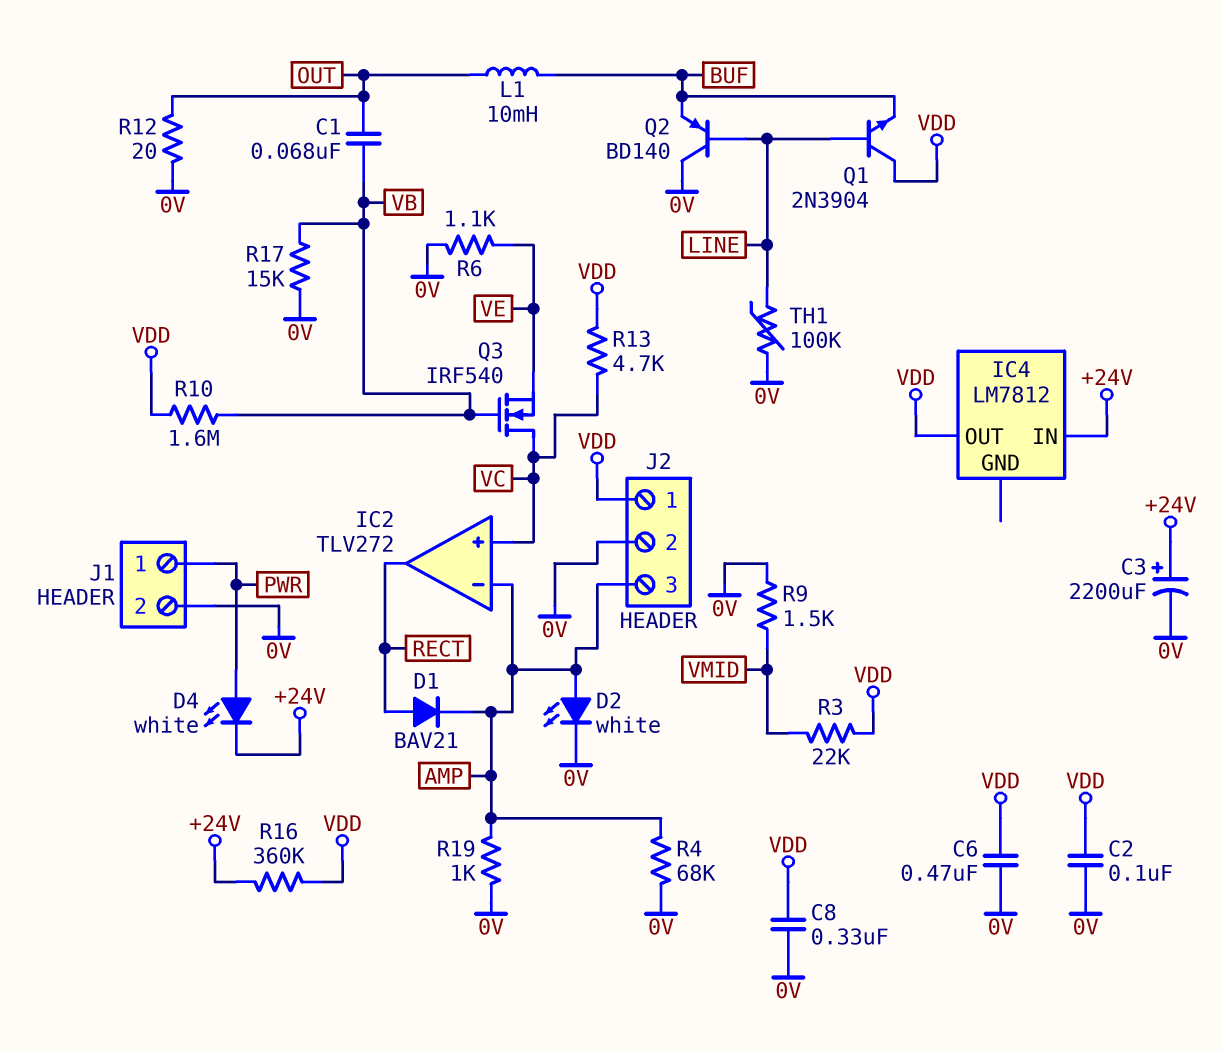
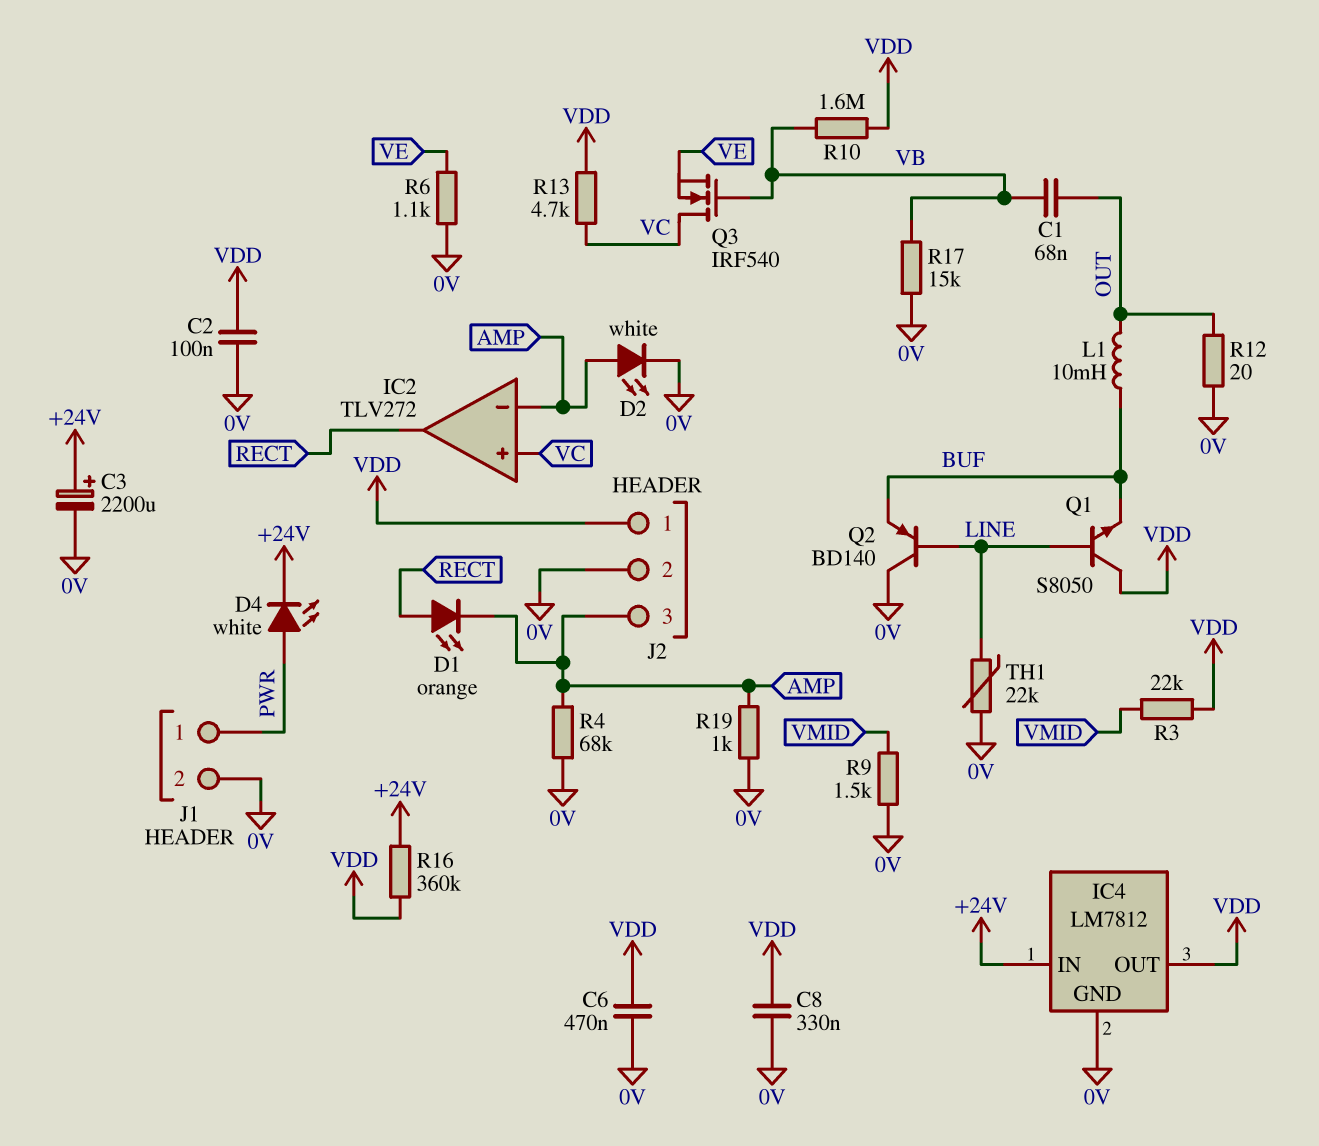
D1: diode BAV21 (A RECT, K AMP) -> LED orange (A RECT, K AMP)
IC4 pin GND: none -> 0V
Q1: NPN 2N3904 (B LINE, C VDD, E BUF) -> NPN S8050 (B LINE, C VDD, E BUF)
TH1: 100k (0V, LINE) -> 22k (0V, LINE)

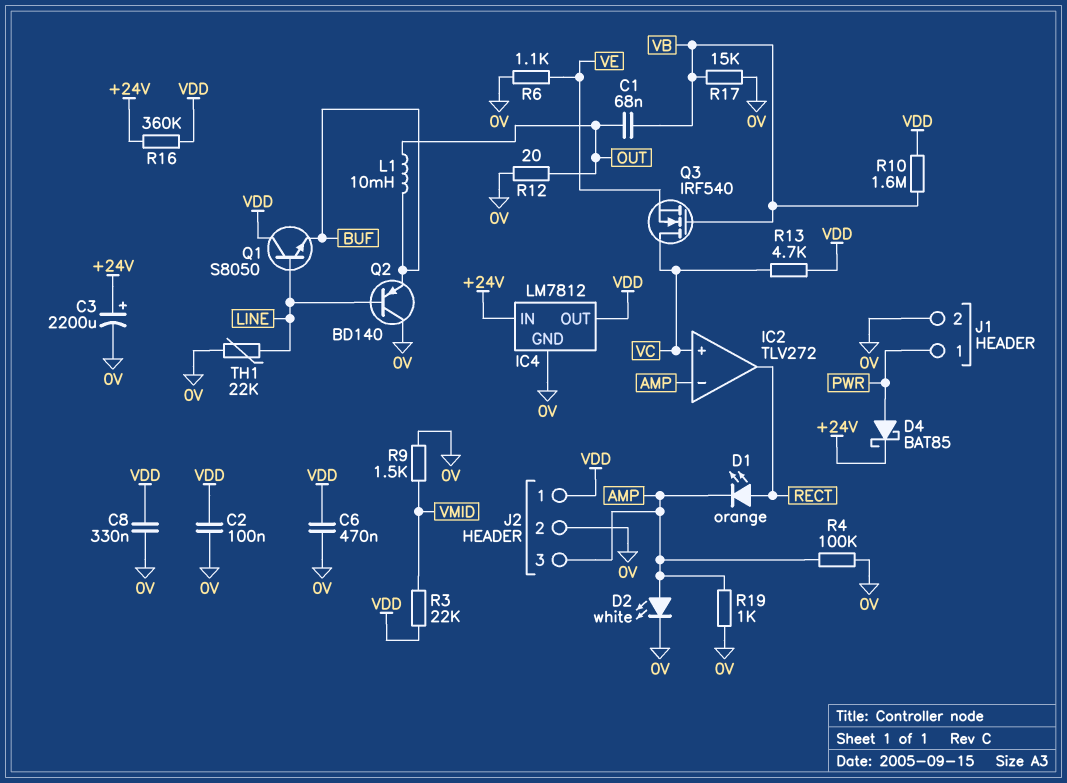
D4: LED white (A PWR, K +24V) -> schottky BAT85 (A PWR, K +24V)
R4: 68k (0V, AMP) -> 100k (0V, AMP)

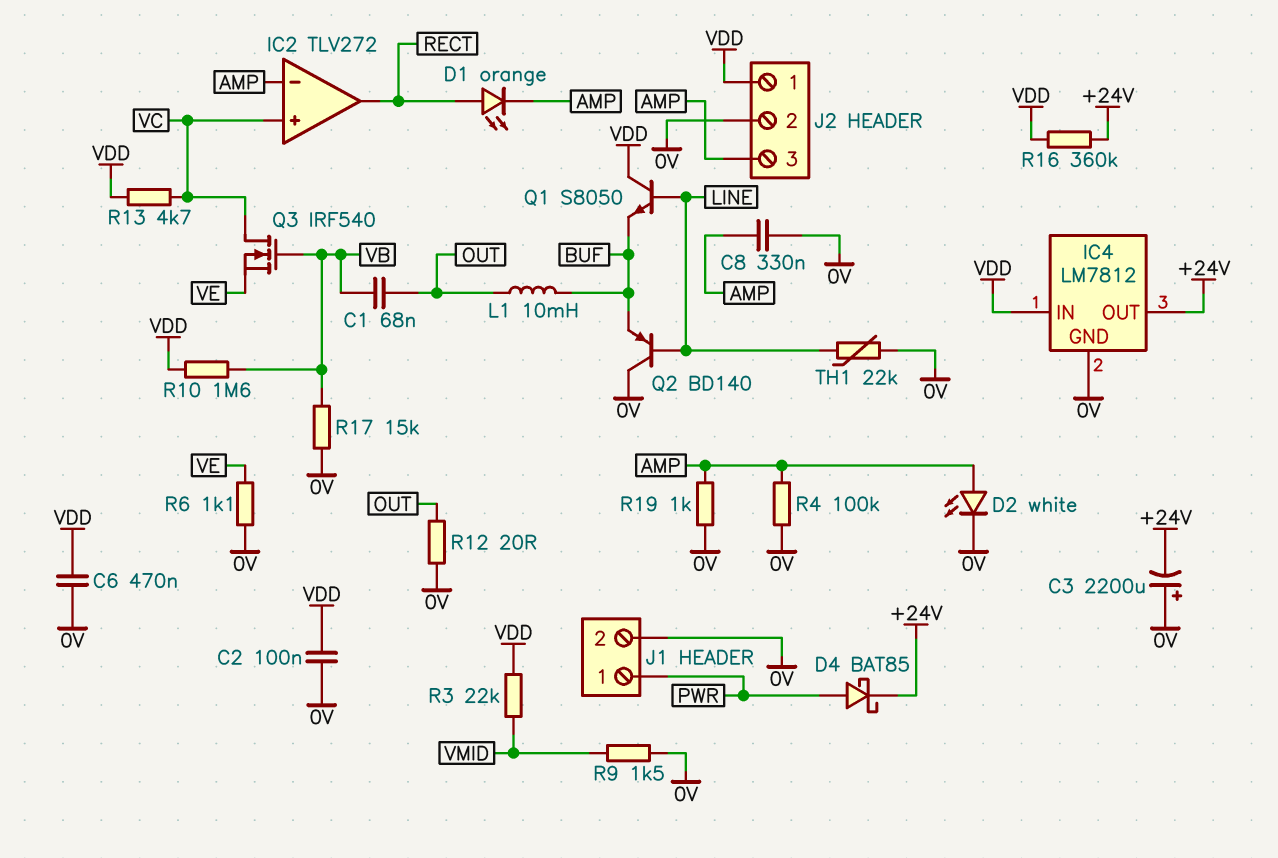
C3: 2200uF (plus +24V, minus 0V) -> 2200uF (plus 0V, minus +24V)
C8: 330nF (0V, VDD) -> 330nF (0V, AMP)
IC4 pin IN: +24V -> VDD
IC4 pin OUT: VDD -> +24V

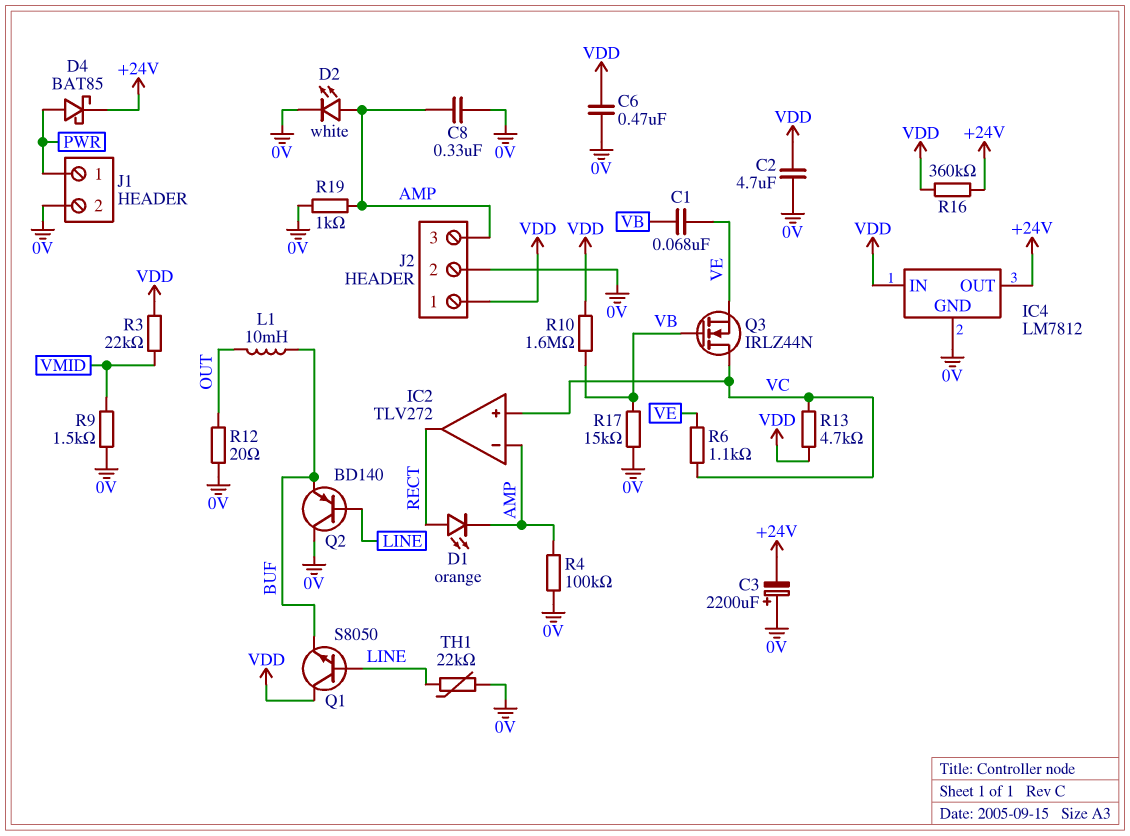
C1: 68nF (OUT, VB) -> 68nF (VB, VE)
C2: 100nF (0V, VDD) -> 4.7uF (0V, VDD)
Q3: NMOS IRF540 (G VB, D VC, S VE) -> NMOS IRLZ44N (G VB, D VC, S VE)
R6: 1.1k (0V, VE) -> 1.1k (VC, VE)

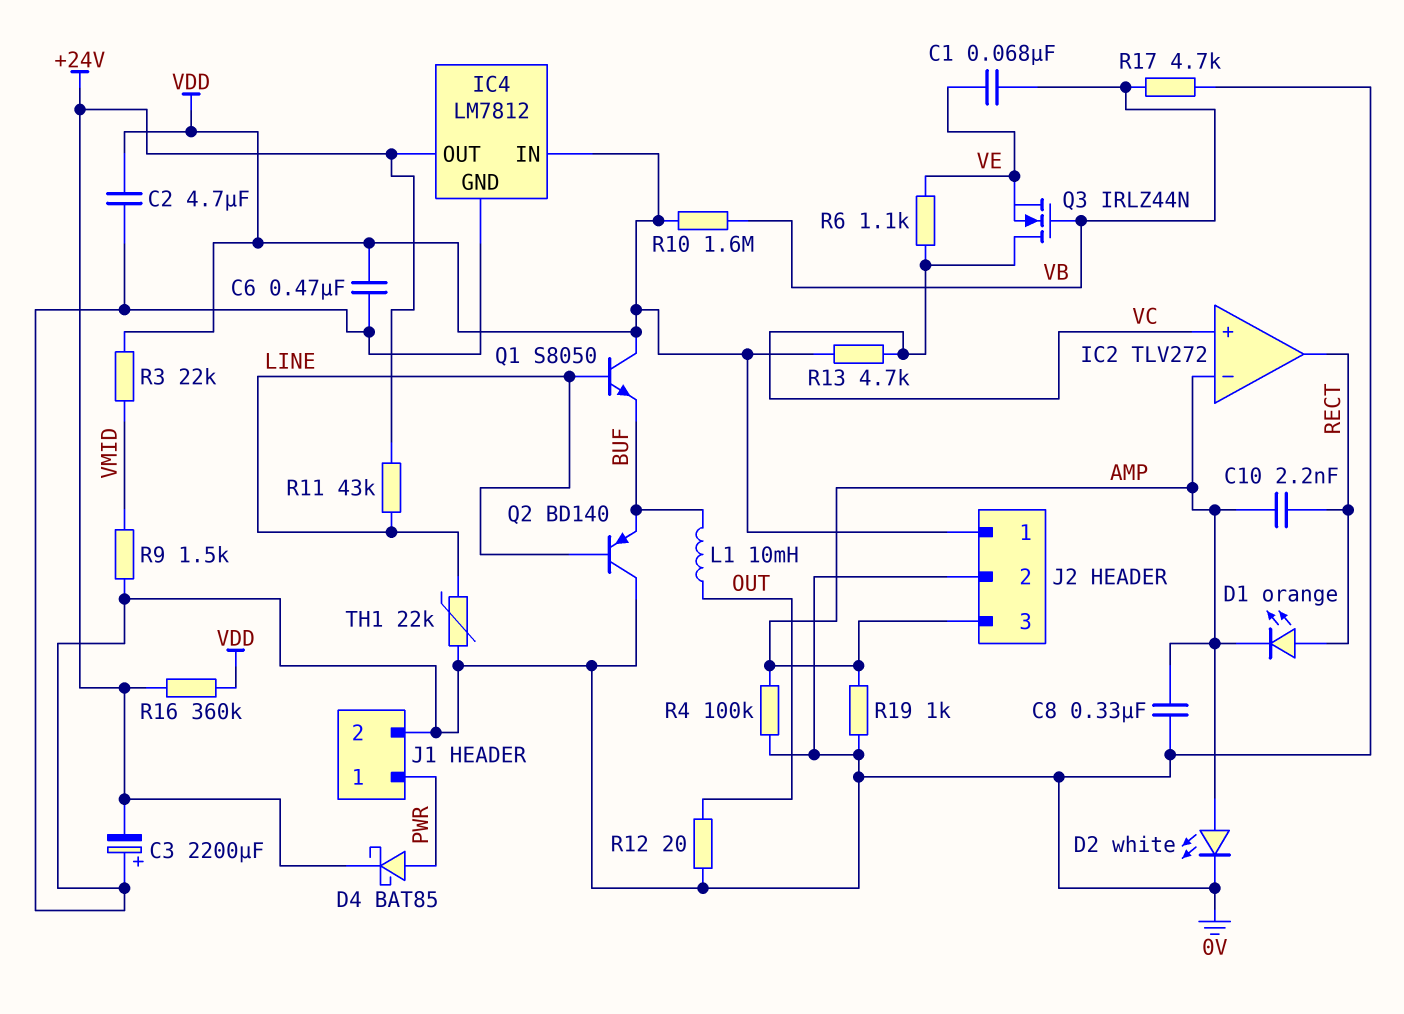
C10: none -> 2.2nF (AMP, RECT)
R11: none -> 43k (+24V, LINE)
R17: 15k (0V, VB) -> 4.7k (0V, VB)

